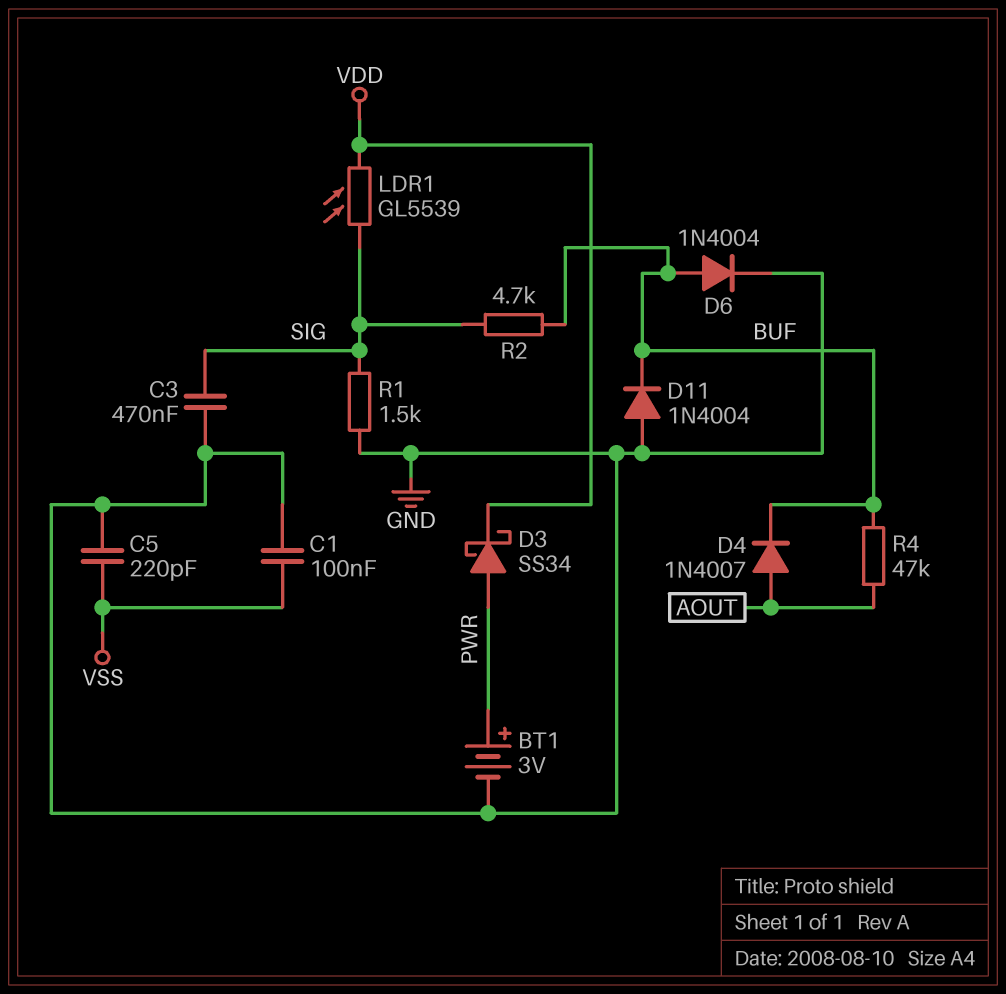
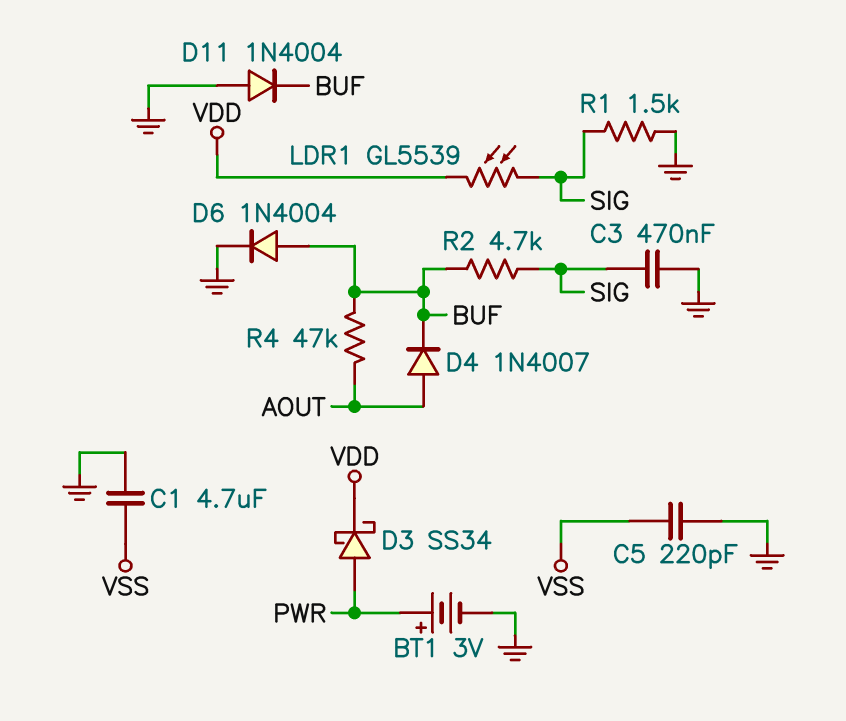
C1: 100nF (GND, VSS) -> 4.7uF (GND, VSS)

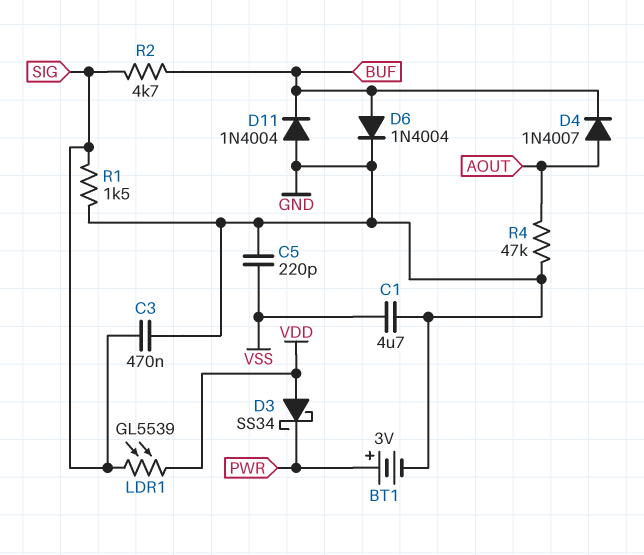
D3: schottky SS34 (A PWR, K VDD) -> schottky SS34 (A VDD, K PWR)
R4: 47k (AOUT, BUF) -> 47k (AOUT, GND)

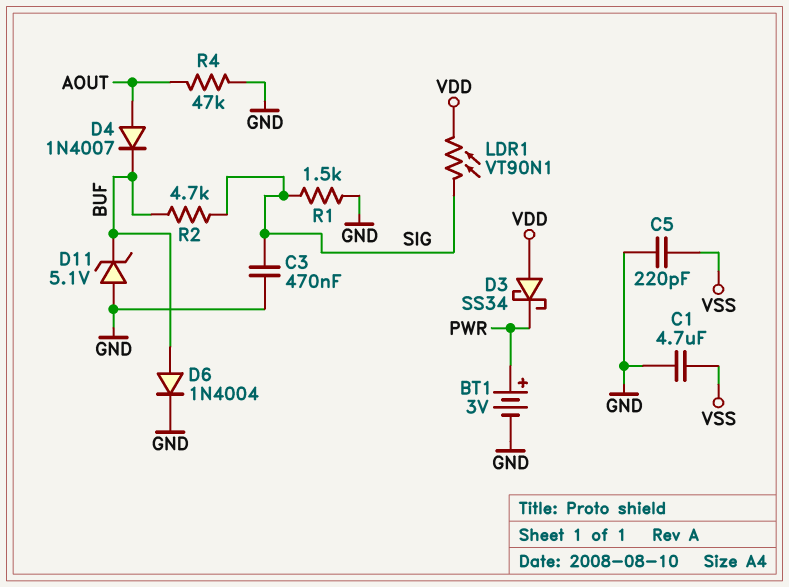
D11: diode 1N4004 (A GND, K BUF) -> zener 5.1V (A GND, K BUF)
LDR1: GL5539 (SIG, VDD) -> VT90N1 (SIG, VDD)

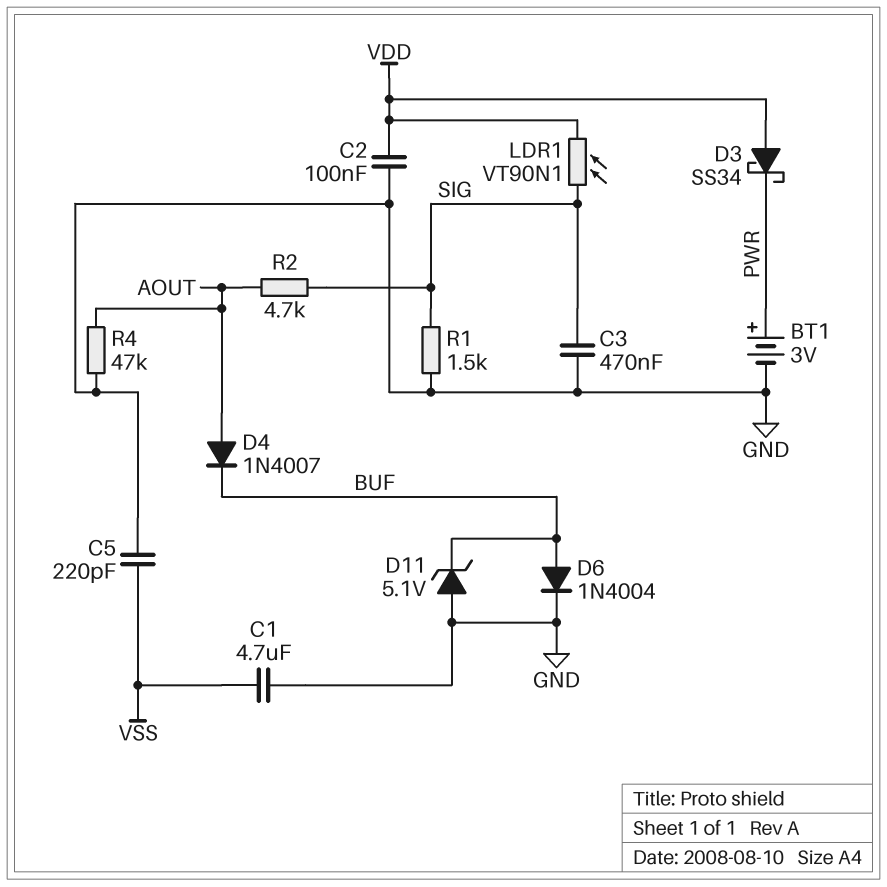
C2: none -> 100nF (GND, VDD)
R2: 4.7k (BUF, SIG) -> 4.7k (AOUT, SIG)

